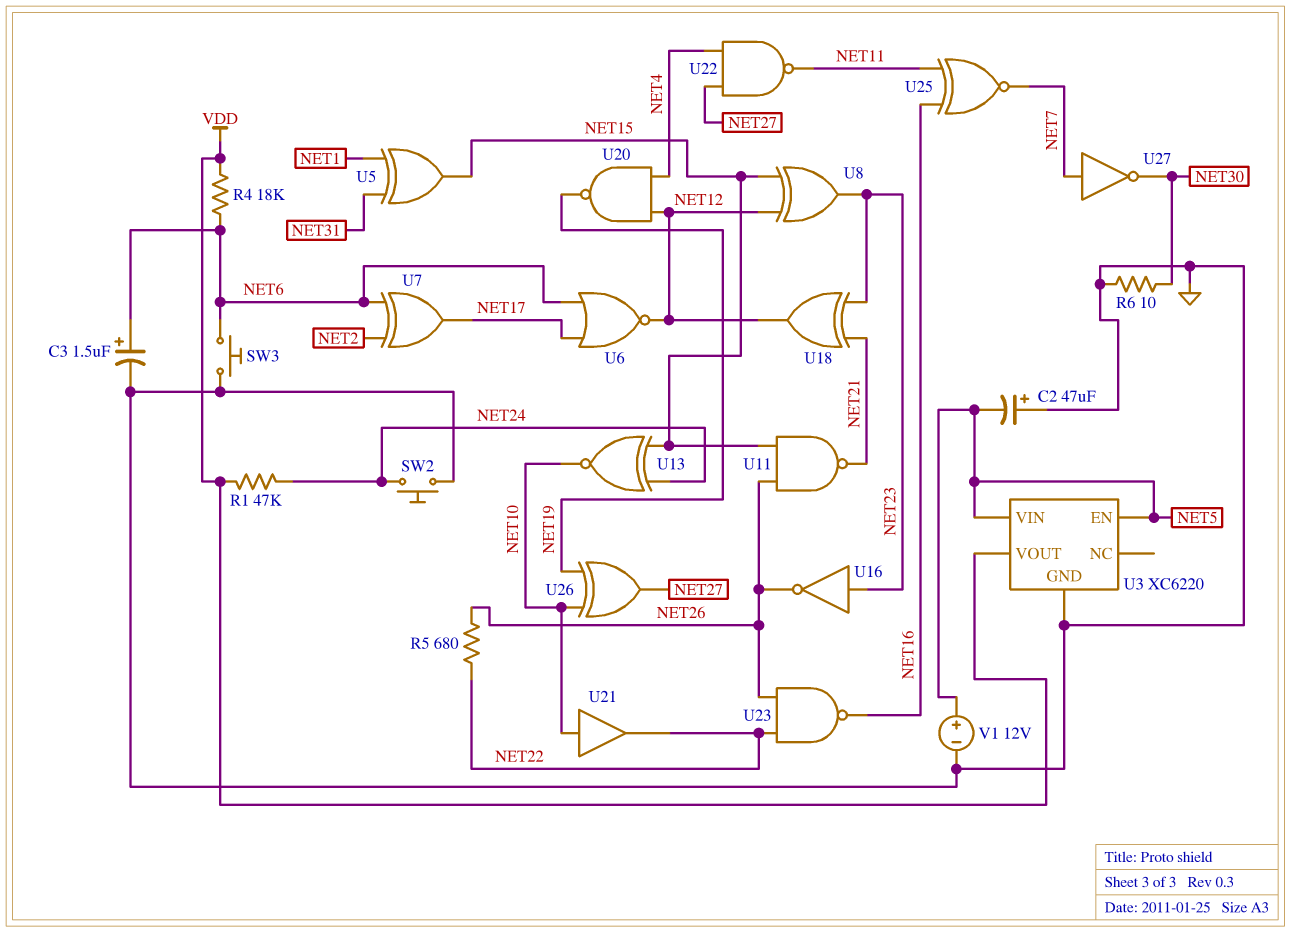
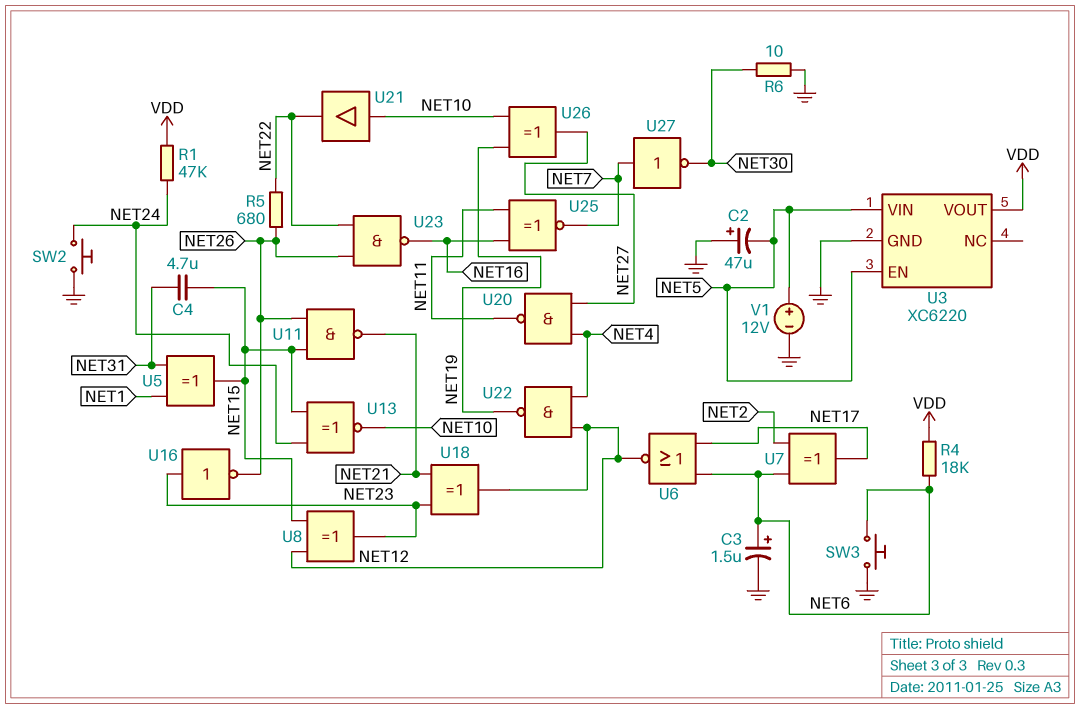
C4: none -> 4.7uF (NET15, NET31)
U20: NAND (in NET4, in NET12, out NET19) -> NAND (in NET4, in NET27, out NET11)
U22: NAND (in NET4, in NET27, out NET11) -> NAND (in NET4, in NET12, out NET19)

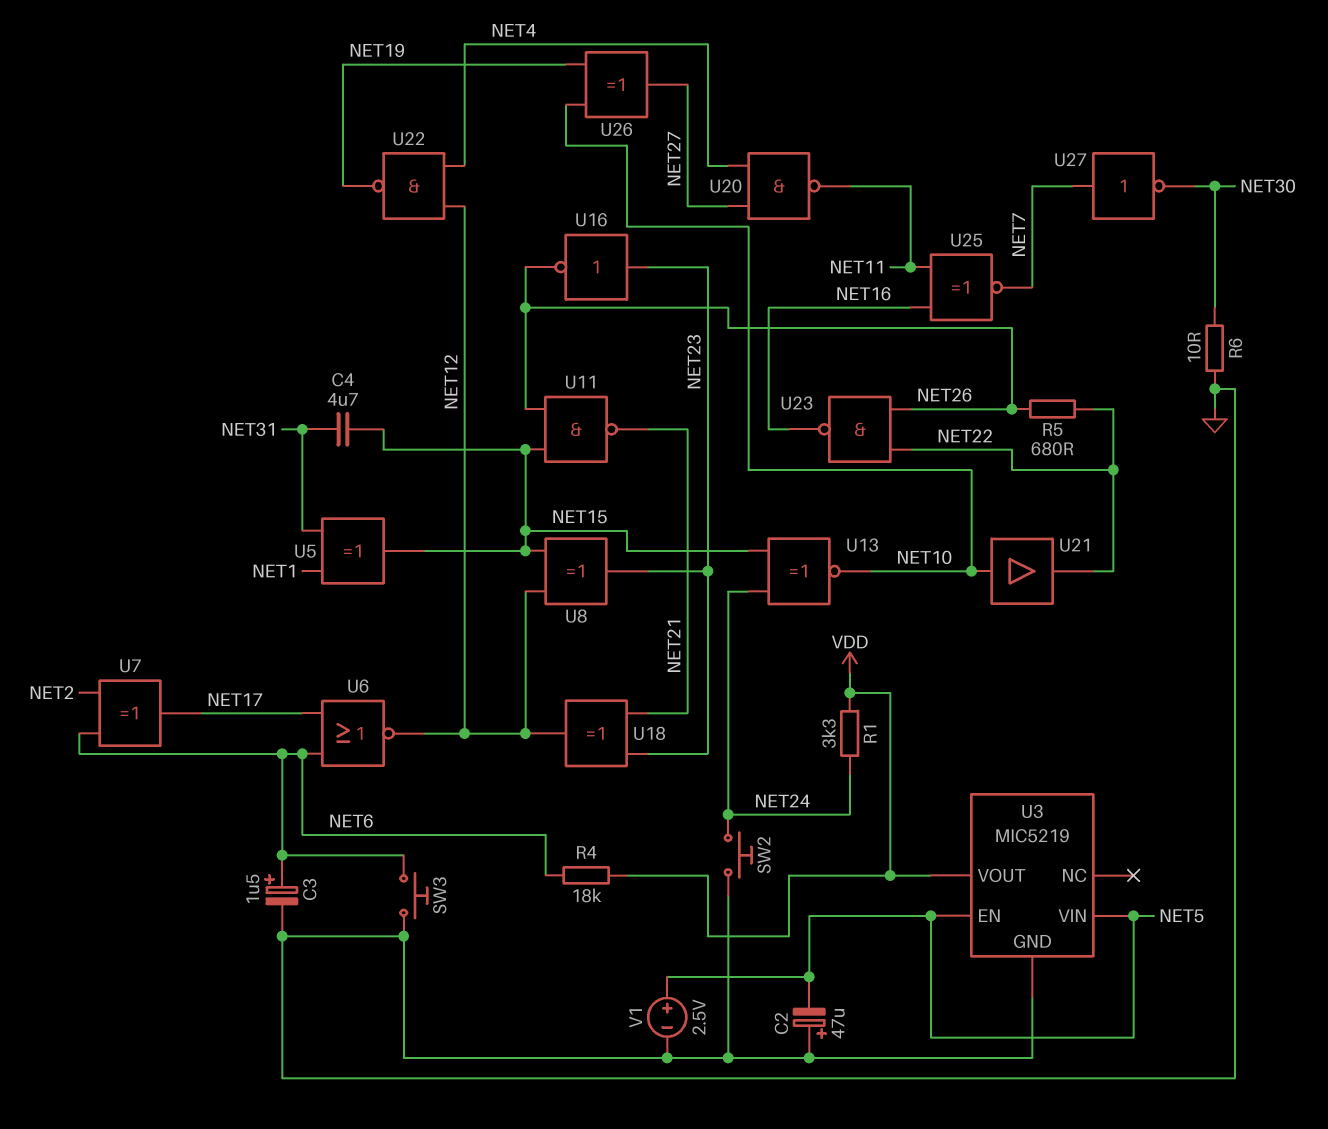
R1: 47k (NET24, VDD) -> 3.3k (NET24, VDD)
U3: XC6220 -> MIC5219
V1: 12V (plus NET5, minus GND) -> 2.5V (plus NET5, minus GND)

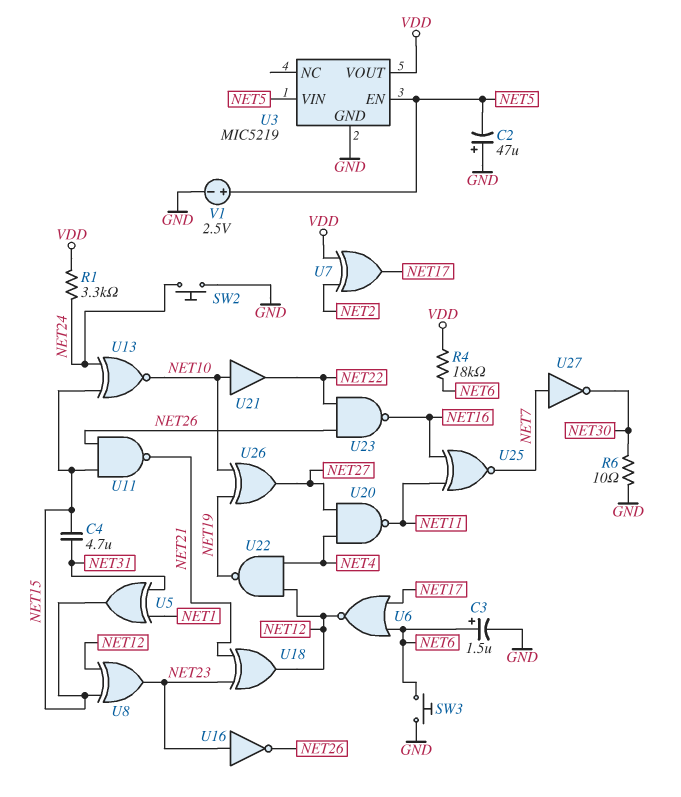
R5: 680 (NET22, NET26) -> none
U7: XOR (in NET2, in NET6, out NET17) -> XOR (in NET2, in VDD, out NET17)

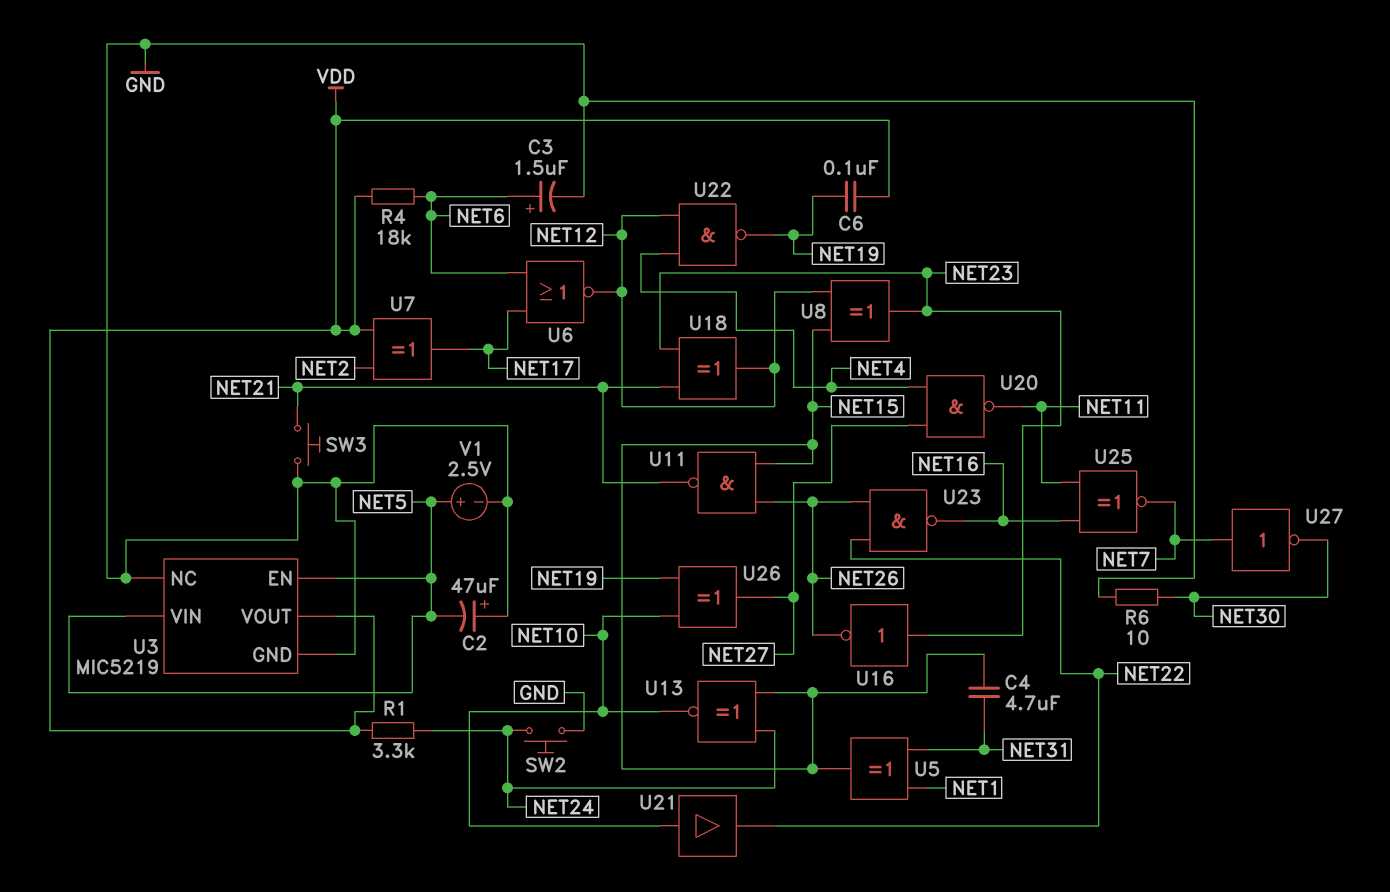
C6: none -> 100nF (NET19, VDD)
SW3: button (GND, NET6) -> button (GND, NET21)
U3 pin NC: none -> GND

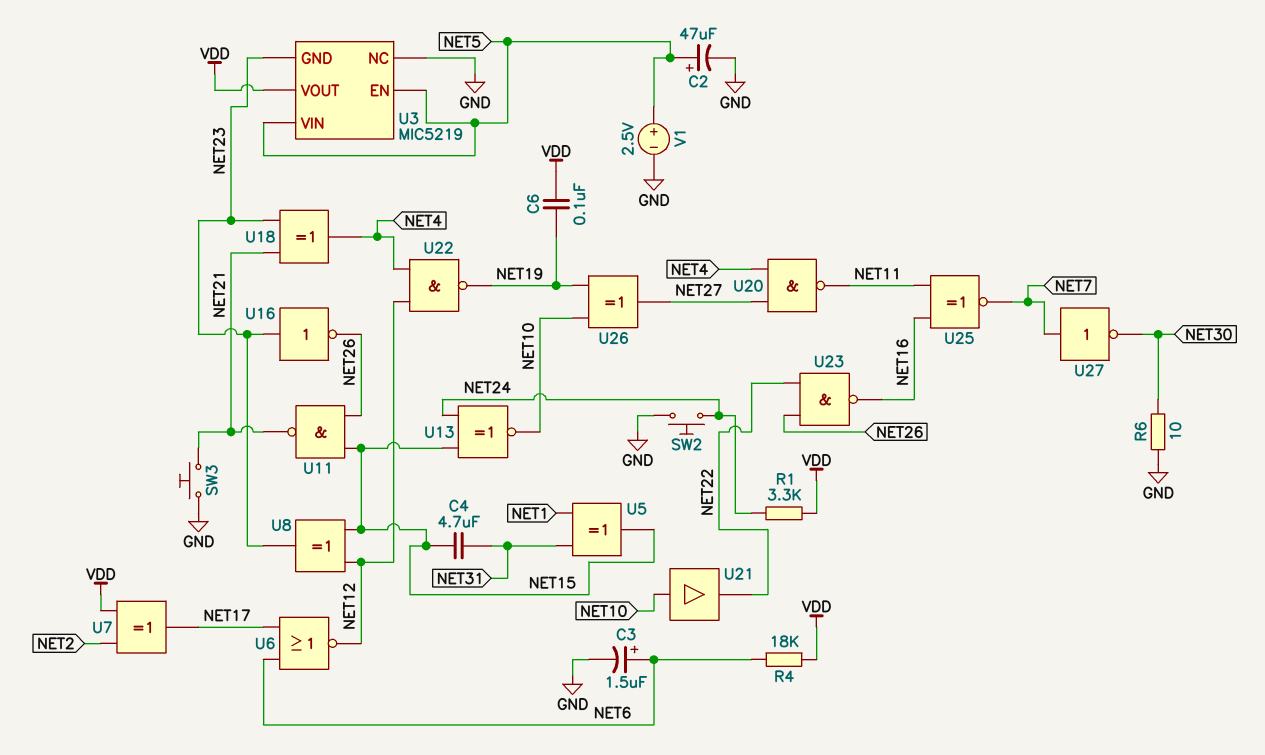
C2: 47uF (plus GND, minus NET5) -> 47uF (plus NET5, minus GND)
U3 pin GND: GND -> NET23
U18: XOR (in NET21, in NET23, out NET12) -> XOR (in NET21, in NET23, out NET4)

